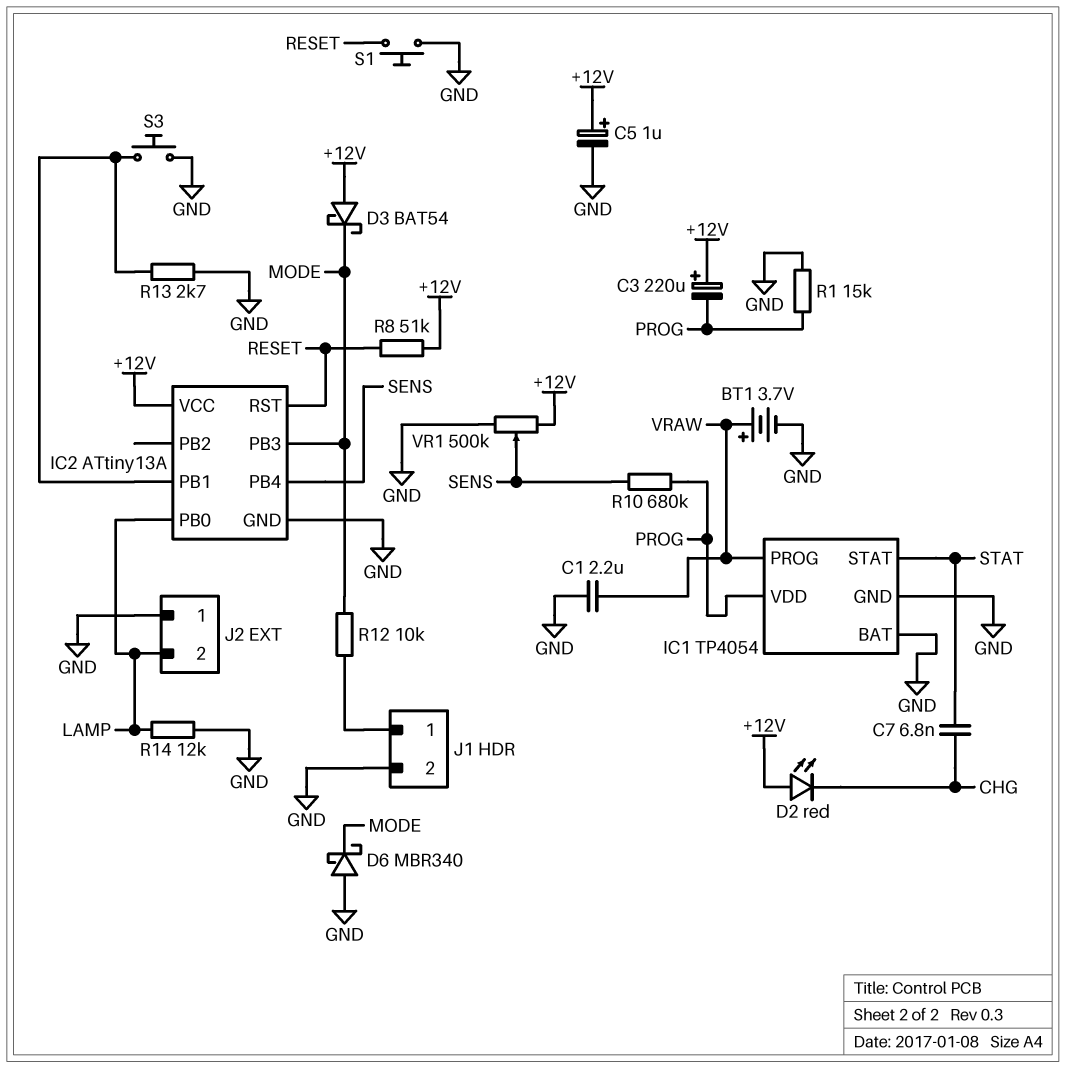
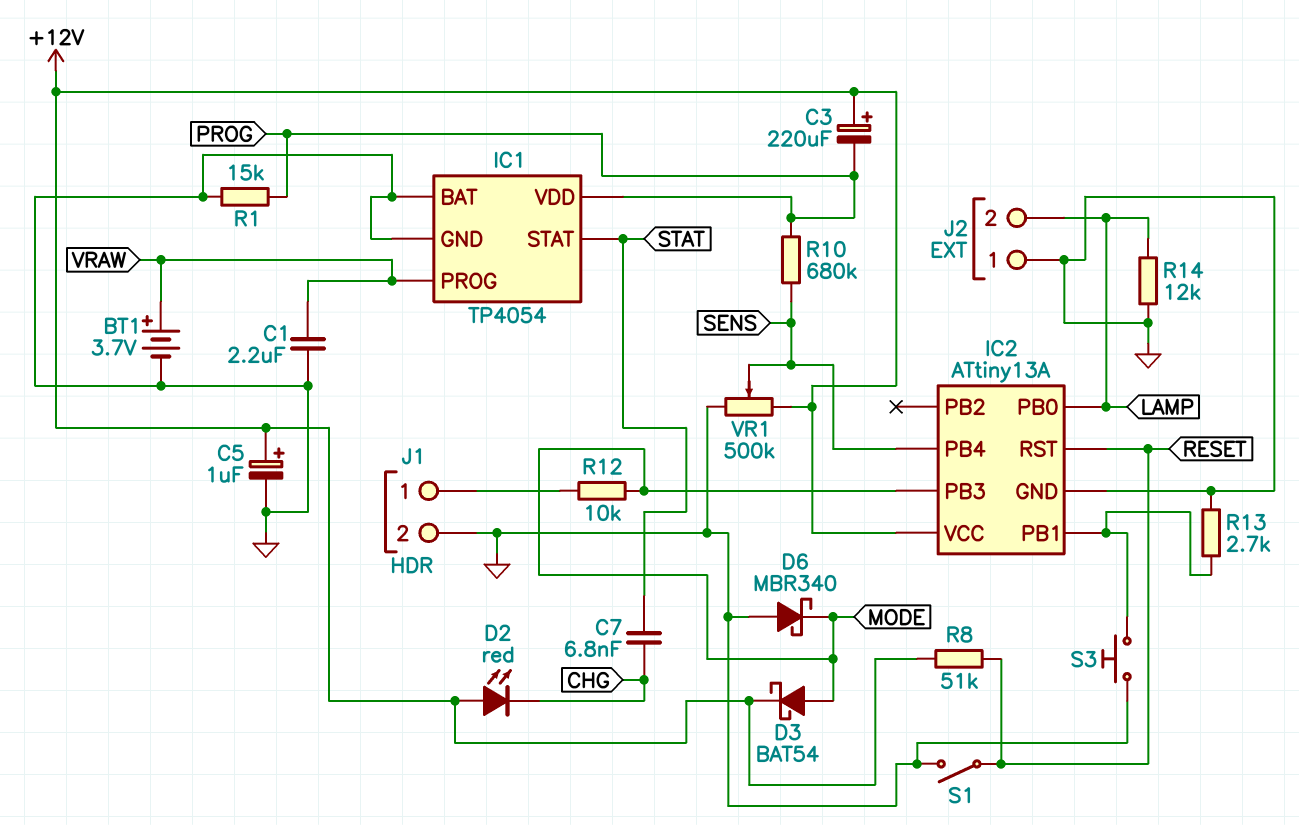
D3: schottky BAT54 (A +12V, K MODE) -> schottky BAT54 (A MODE, K +12V)
S1: button (GND, RESET) -> switch (GND, RESET)

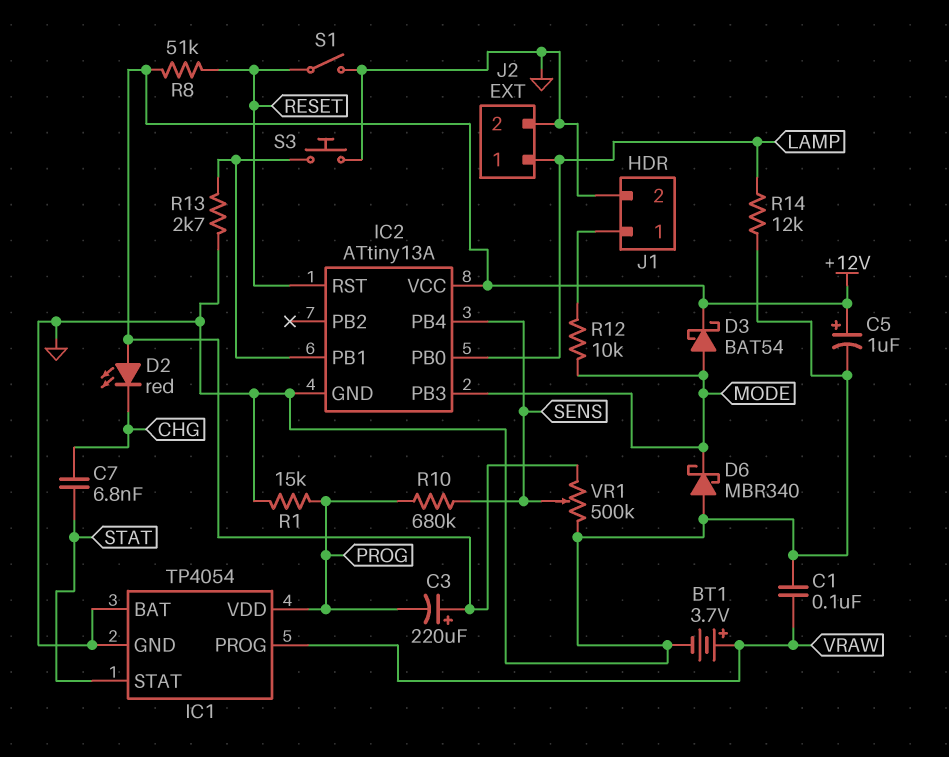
C1: 2.2uF (GND, VRAW) -> 100nF (GND, VRAW)
J2 pin 1: GND -> LAMP
J2 pin 2: LAMP -> GND

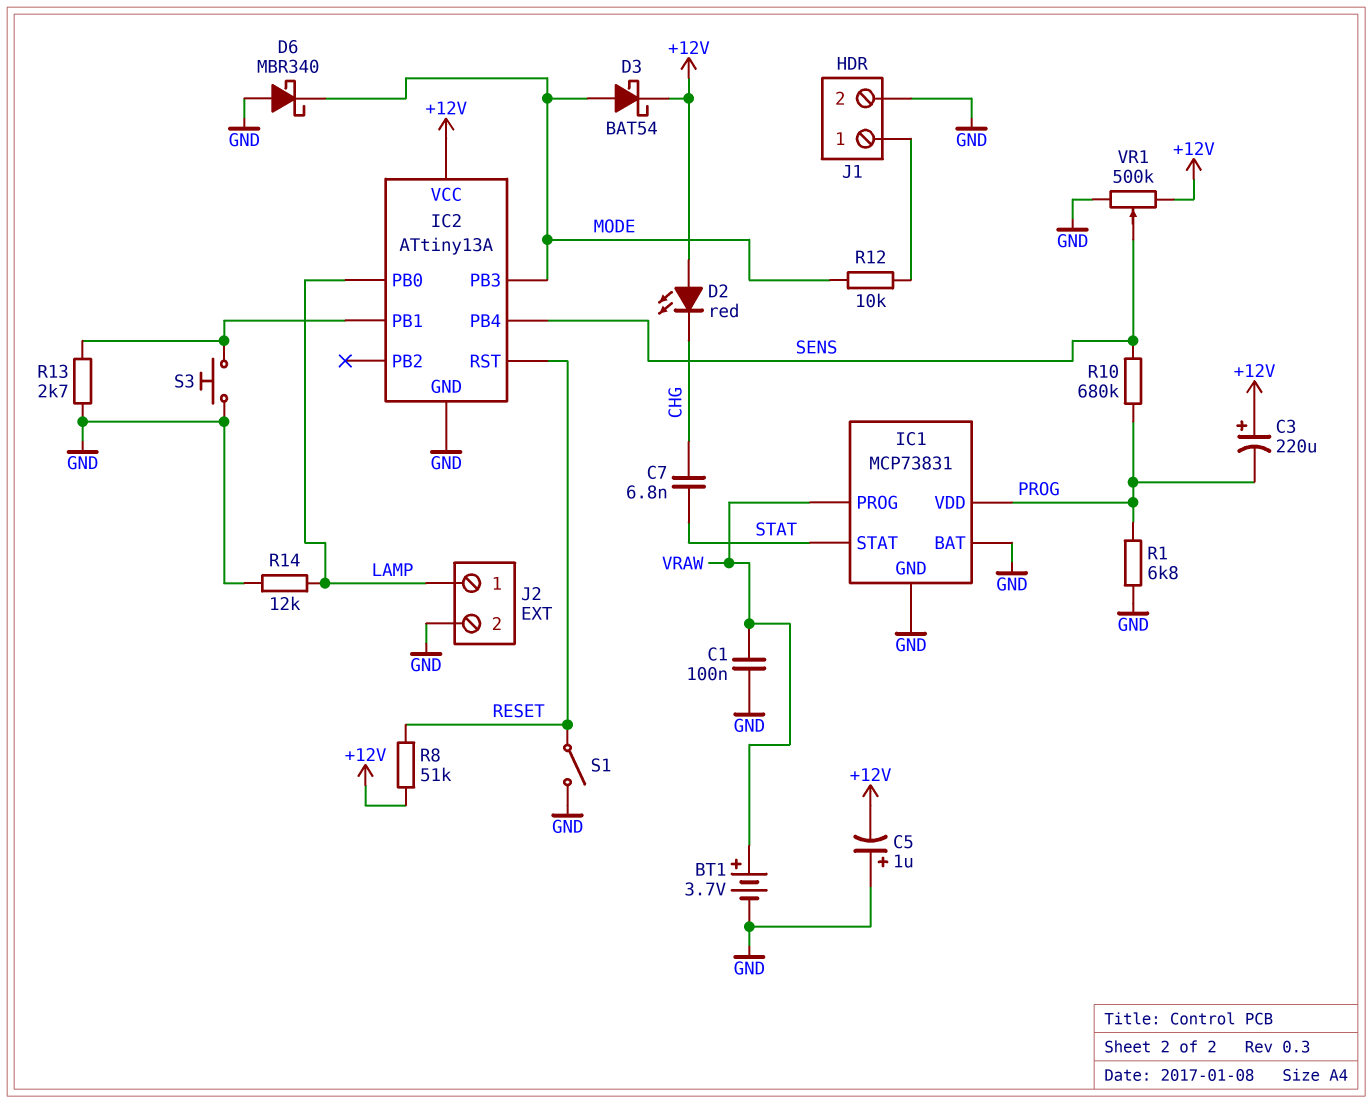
C5: 1uF (plus +12V, minus GND) -> 1uF (plus GND, minus +12V)
IC1: TP4054 -> MCP73831
R1: 15k (GND, PROG) -> 6.8k (GND, PROG)

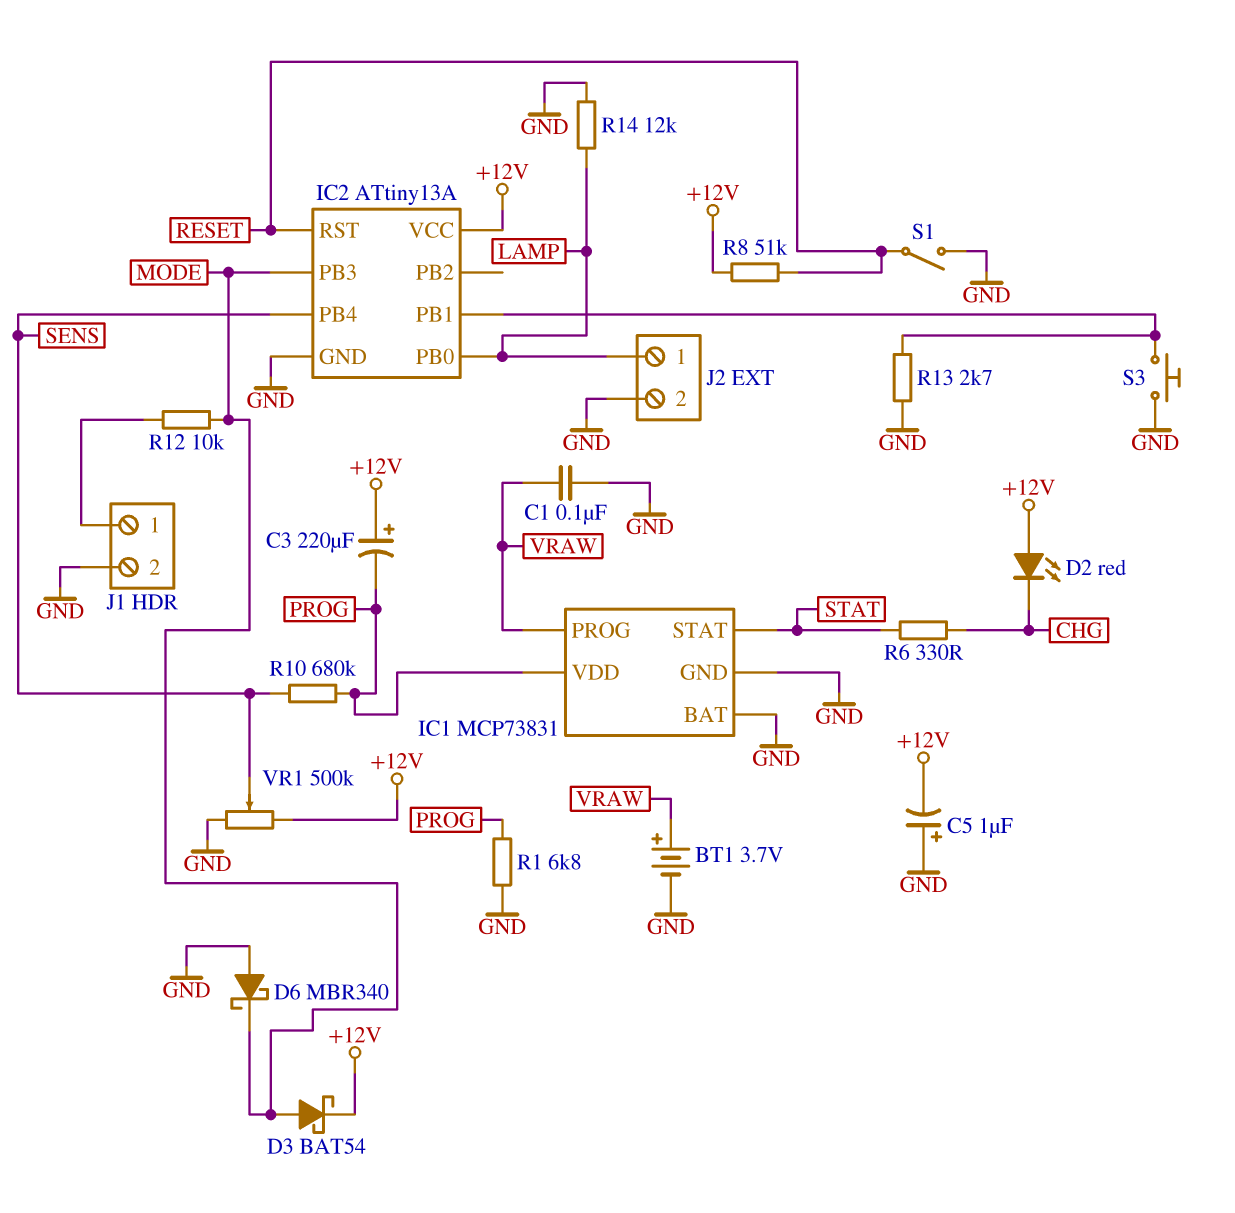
C7: 6.8nF (CHG, STAT) -> none
R6: none -> 330 (CHG, STAT)

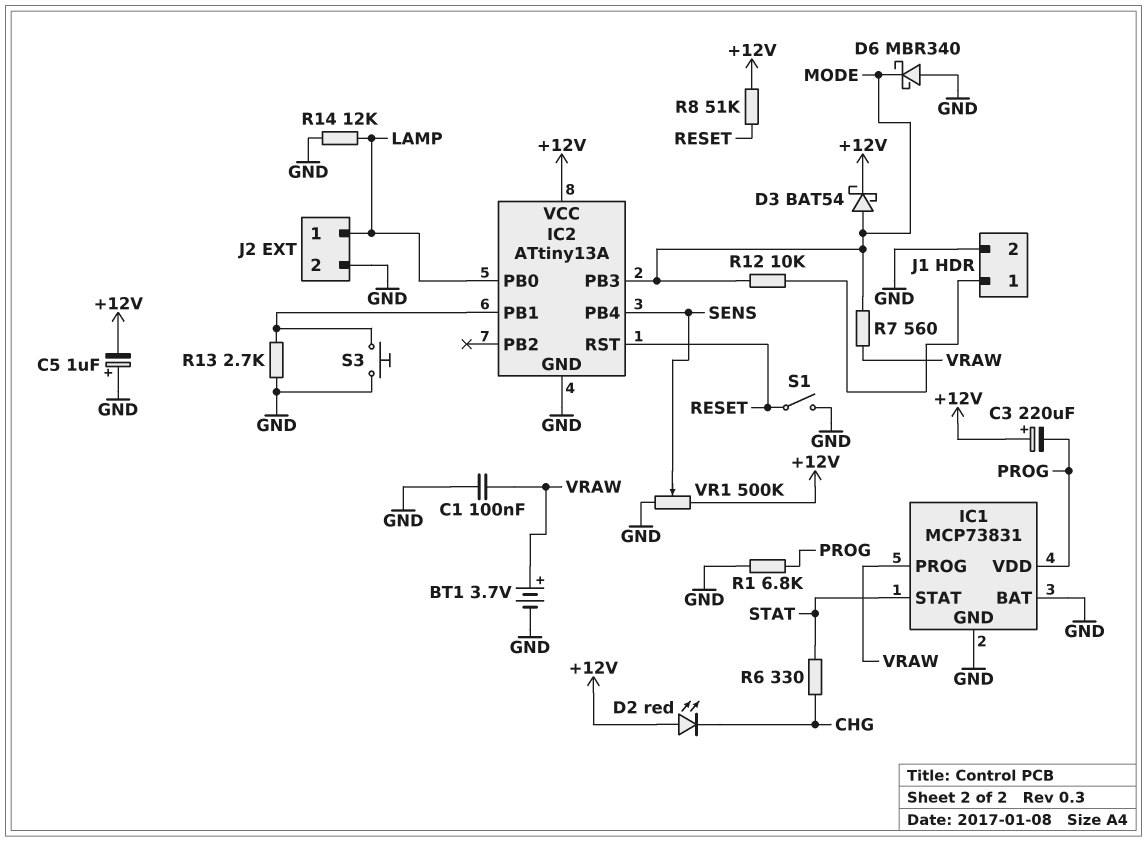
R7: none -> 560 (MODE, VRAW)
R10: 680k (PROG, SENS) -> none

